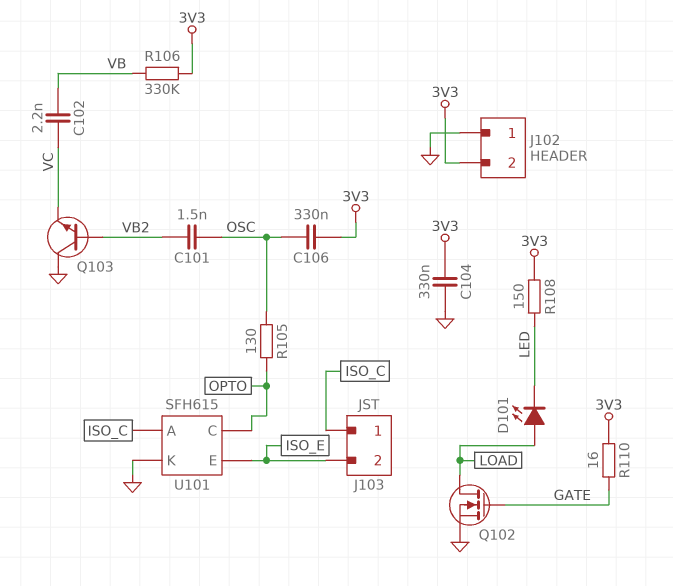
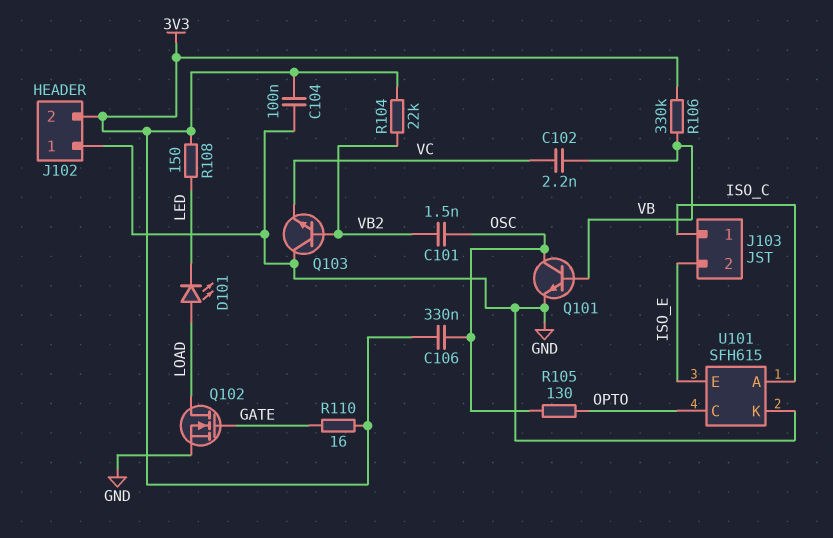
C104: 330nF (3V3, GND) -> 100nF (3V3, GND)
Q101: none -> NPN (B VB, C OSC, E GND)
R104: none -> 22k (3V3, VB2)

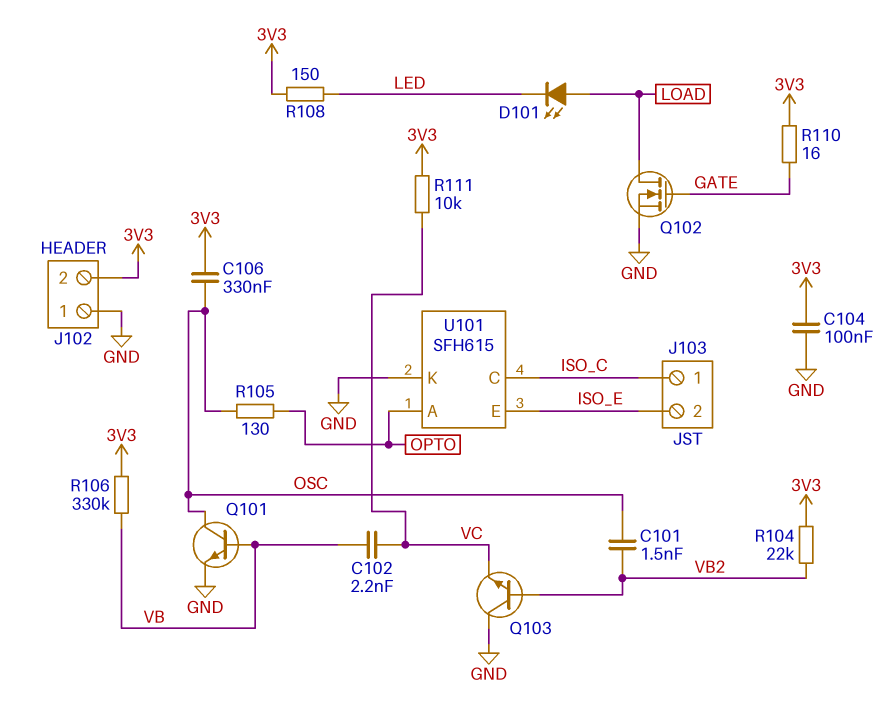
R111: none -> 10k (3V3, VC)
U101 pin A: ISO_C -> OPTO
U101 pin C: OPTO -> ISO_C

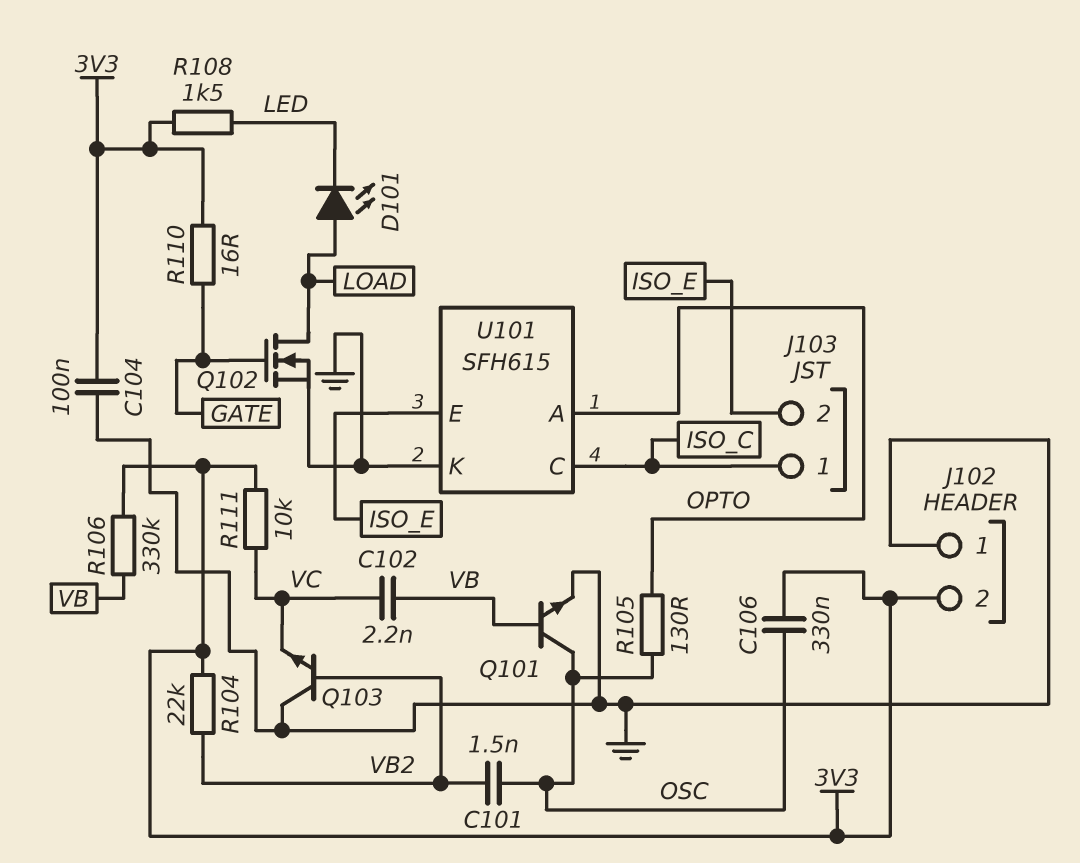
R108: 150 (3V3, LED) -> 1.5k (3V3, LED)

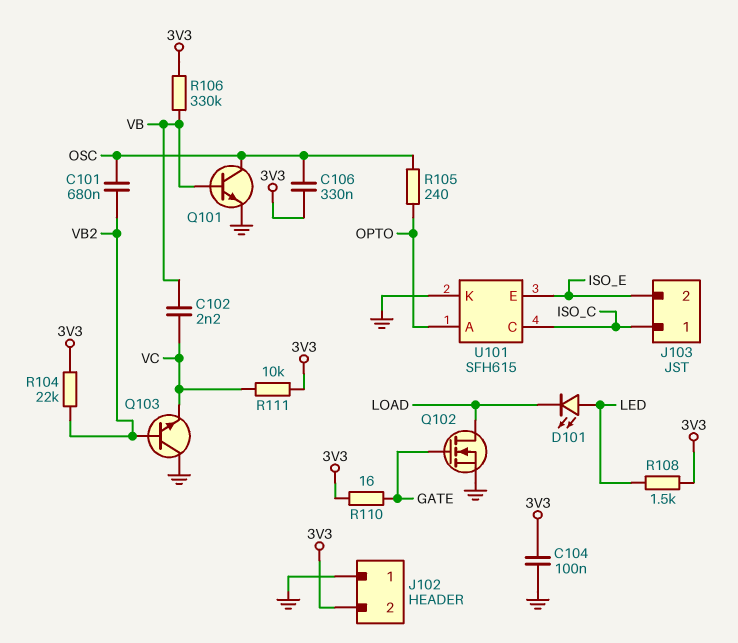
C101: 1.5nF (OSC, VB2) -> 680nF (OSC, VB2)
D101: LED (A LOAD, K LED) -> LED (A LED, K LOAD)
R105: 130 (OPTO, OSC) -> 240 (OPTO, OSC)

